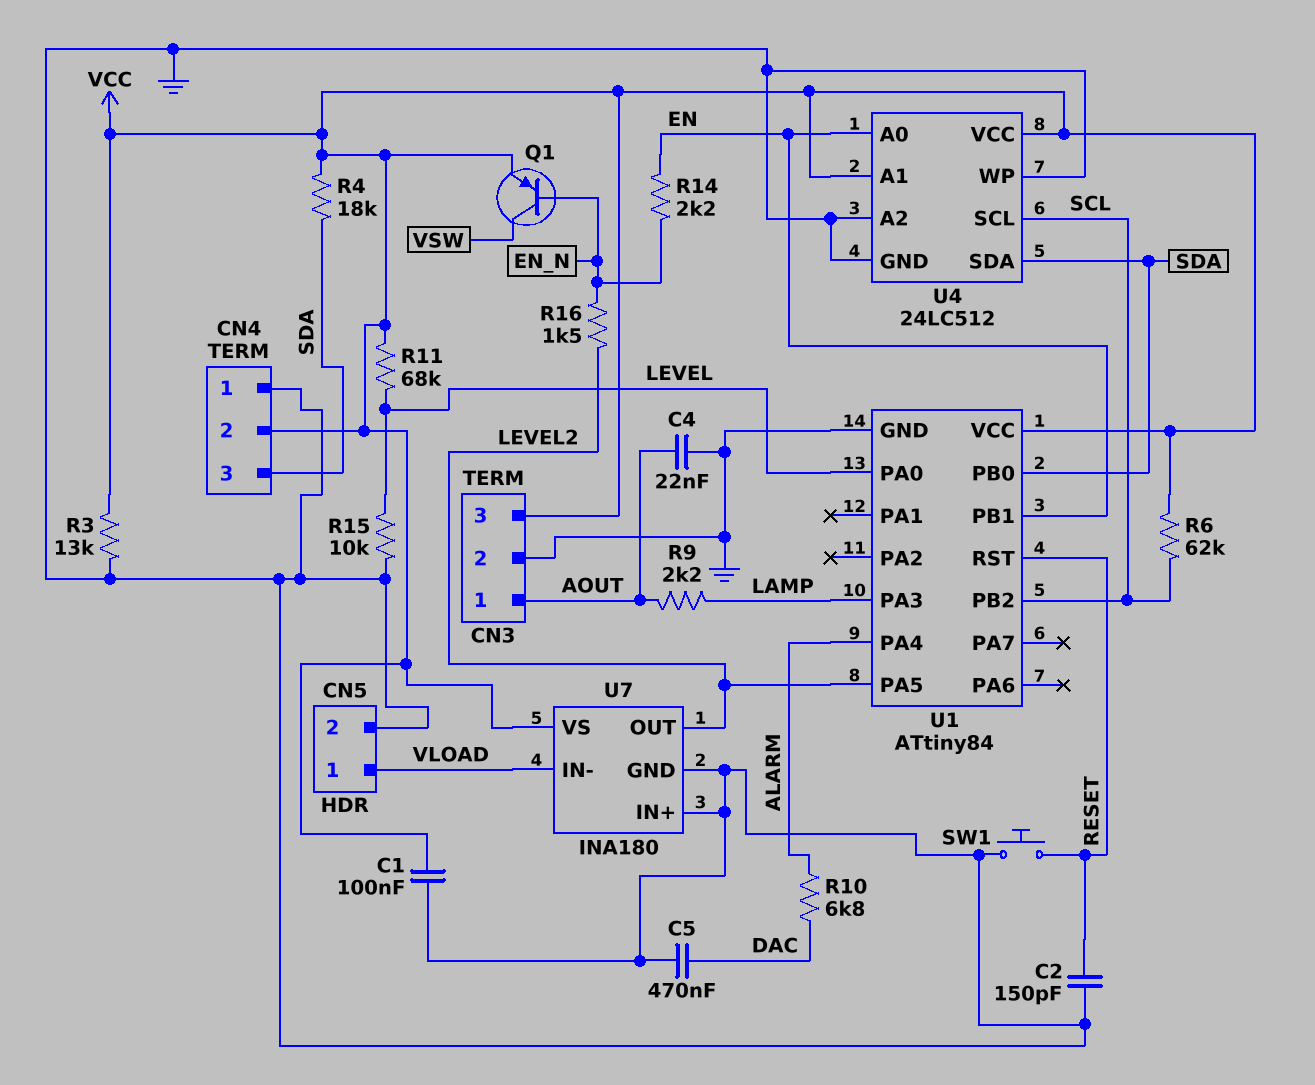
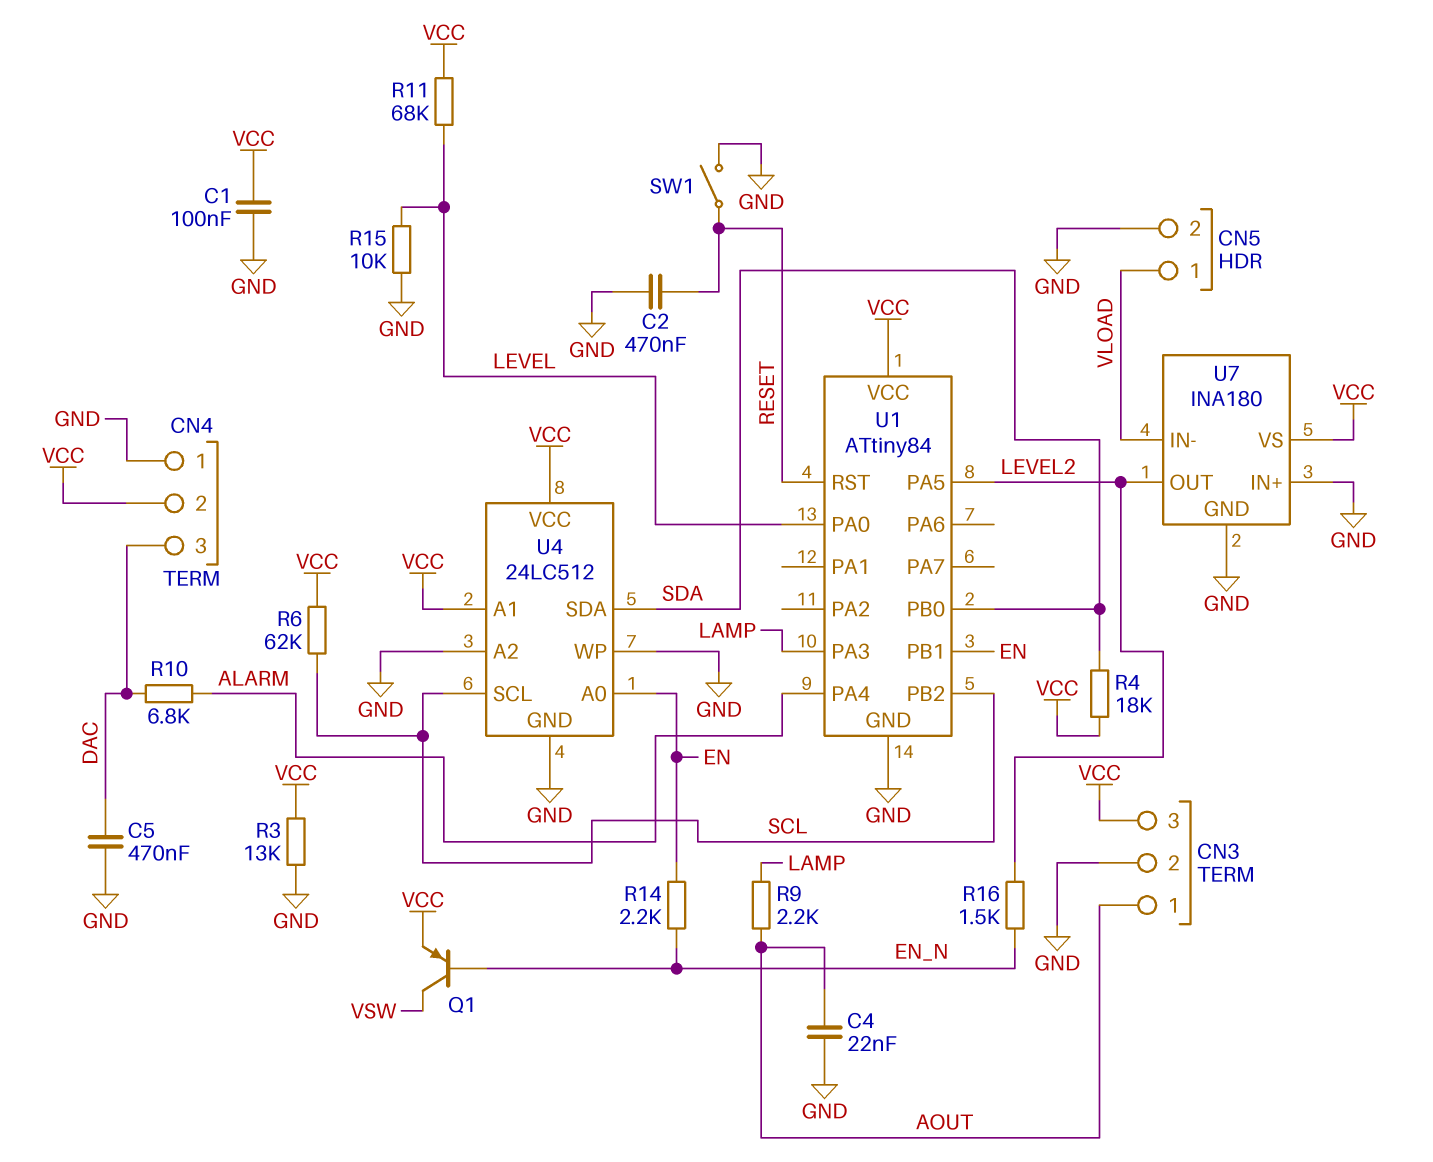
C2: 150pF (GND, RESET) -> 470nF (GND, RESET)
CN4 pin 3: SDA -> DAC
SW1: button (GND, RESET) -> switch (GND, RESET)

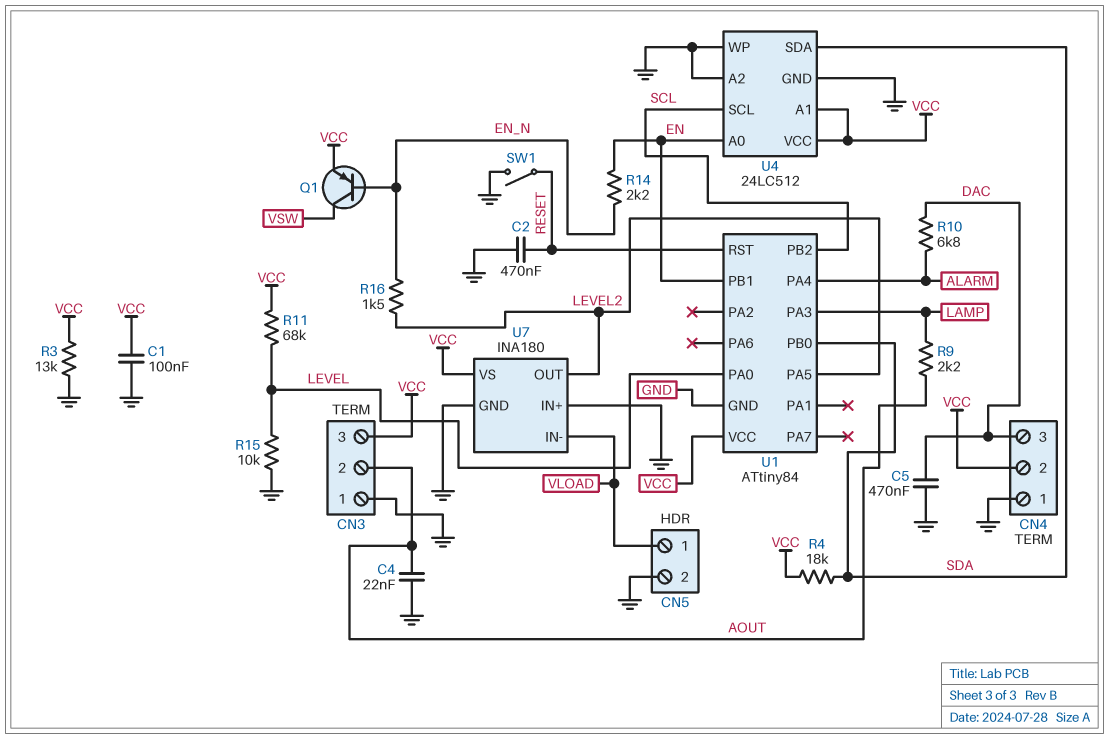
CN3 pin 1: AOUT -> GND
CN3 pin 2: GND -> AOUT
R6: 62k (SCL, VCC) -> none

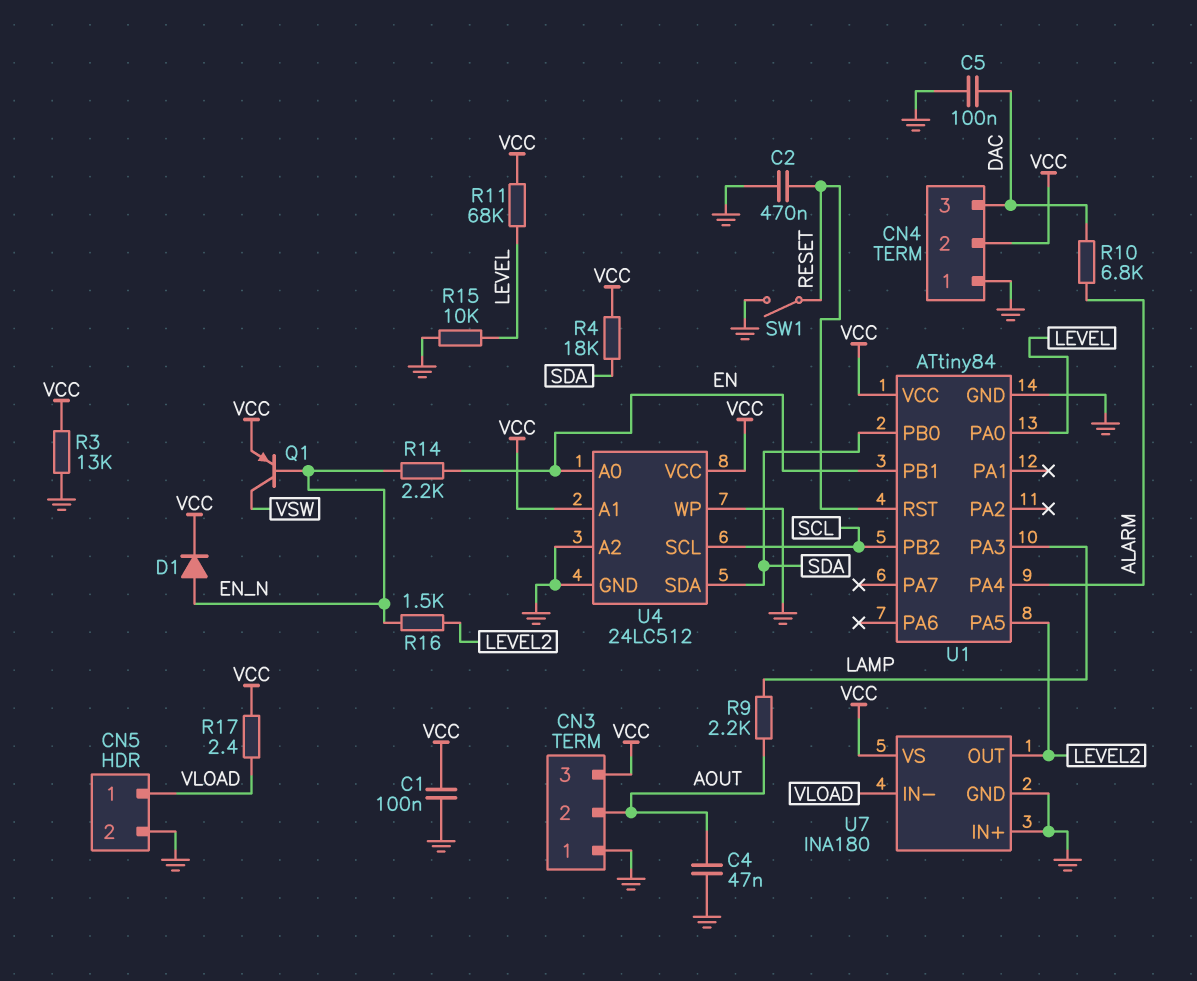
C4: 22nF (AOUT, GND) -> 47nF (AOUT, GND)
C5: 470nF (DAC, GND) -> 100nF (DAC, GND)
D1: none -> diode (A EN_N, K VCC)
R17: none -> 2.4 (VCC, VLOAD)

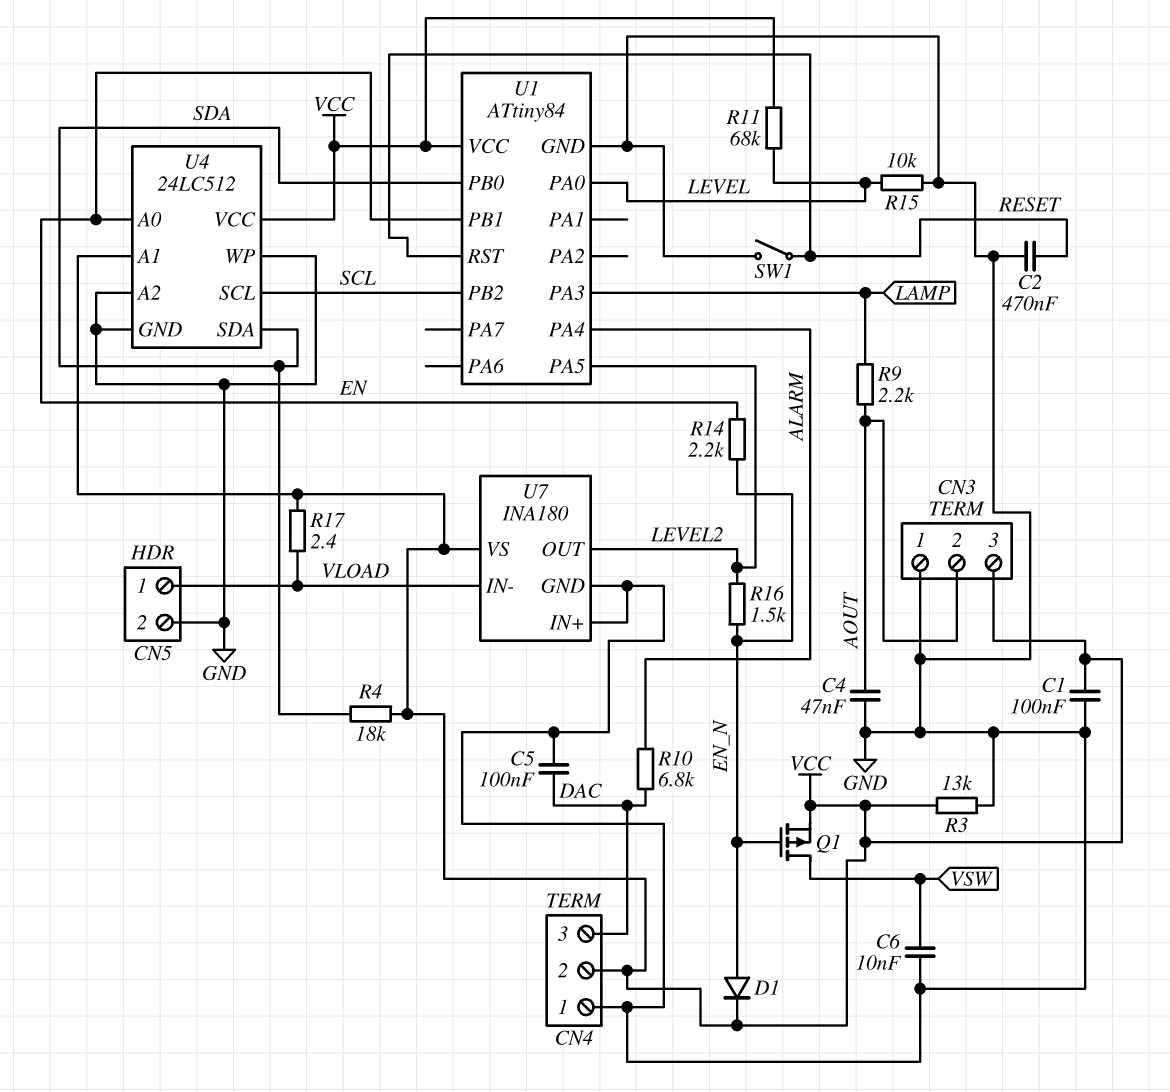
C6: none -> 10nF (GND, VSW)
Q1: PNP (B EN_N, C VSW, E VCC) -> PMOS (G EN_N, D VSW, S VCC)

